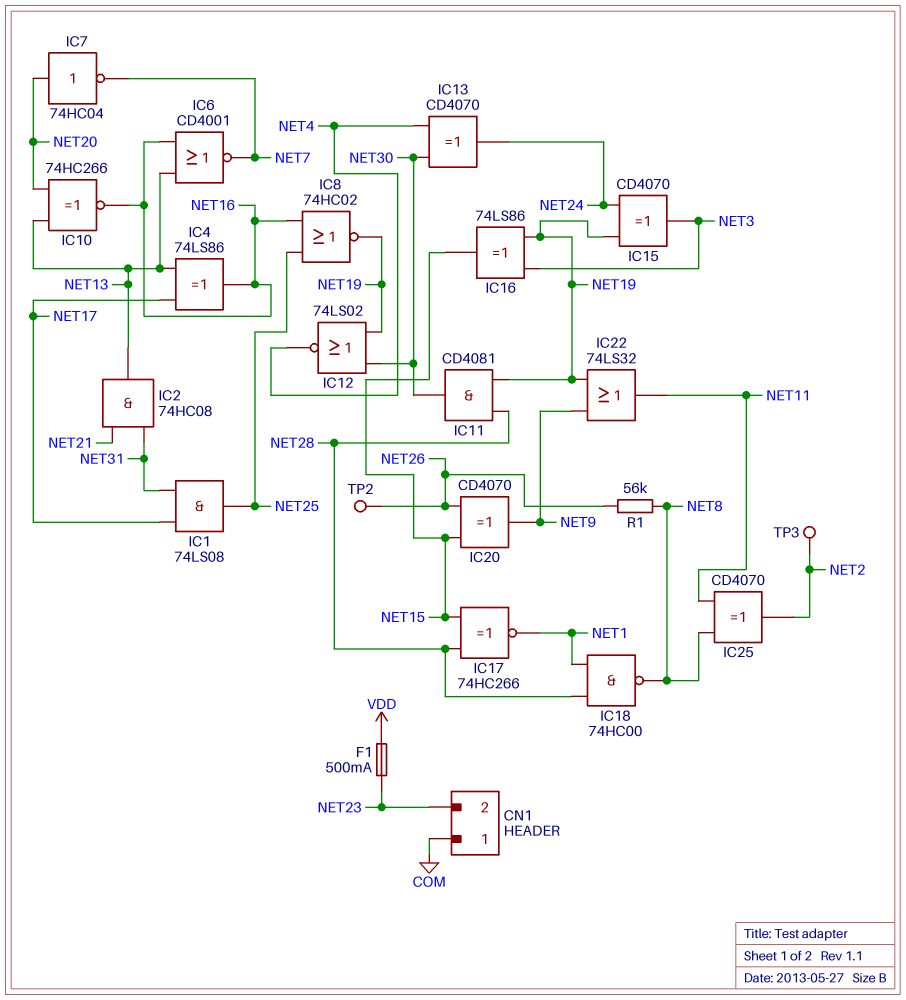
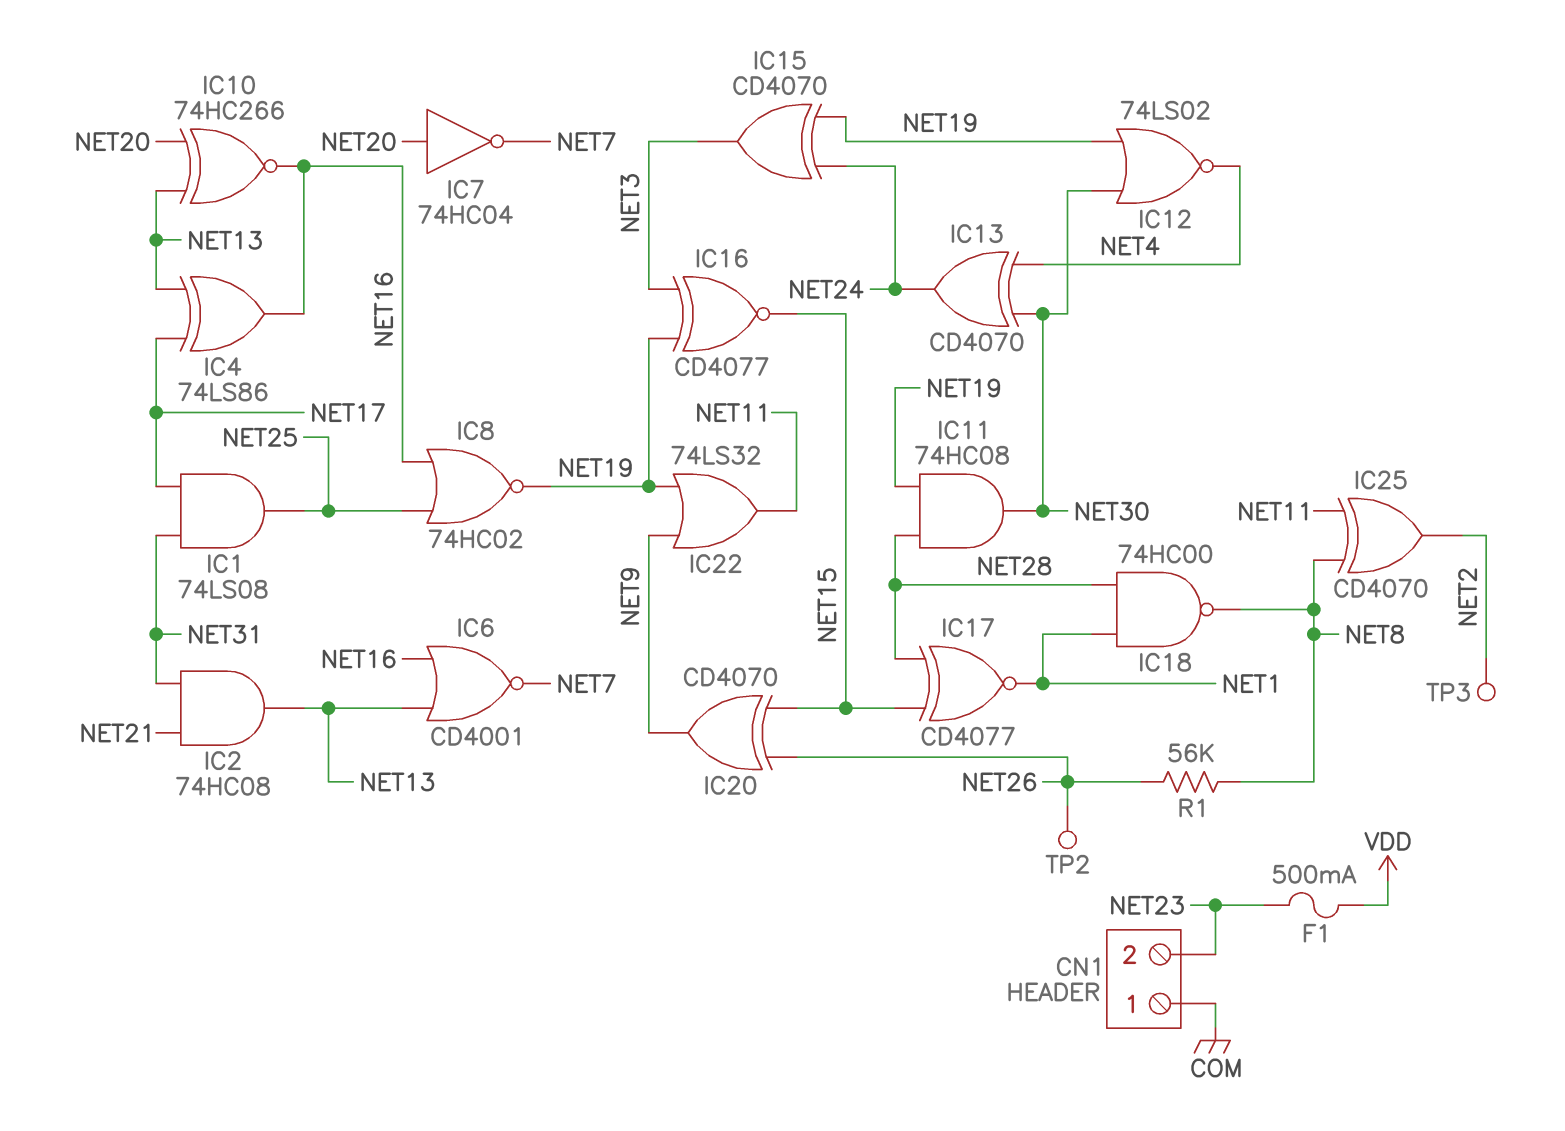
IC11: AND CD4081 (in NET19, in NET28, out NET30) -> AND 74HC08 (in NET19, in NET28, out NET30)
IC16: XOR 74LS86 (in NET3, in NET19, out NET15) -> XNOR CD4077 (in NET3, in NET19, out NET15)
IC17: XNOR 74HC266 (in NET15, in NET28, out NET1) -> XNOR CD4077 (in NET15, in NET28, out NET1)

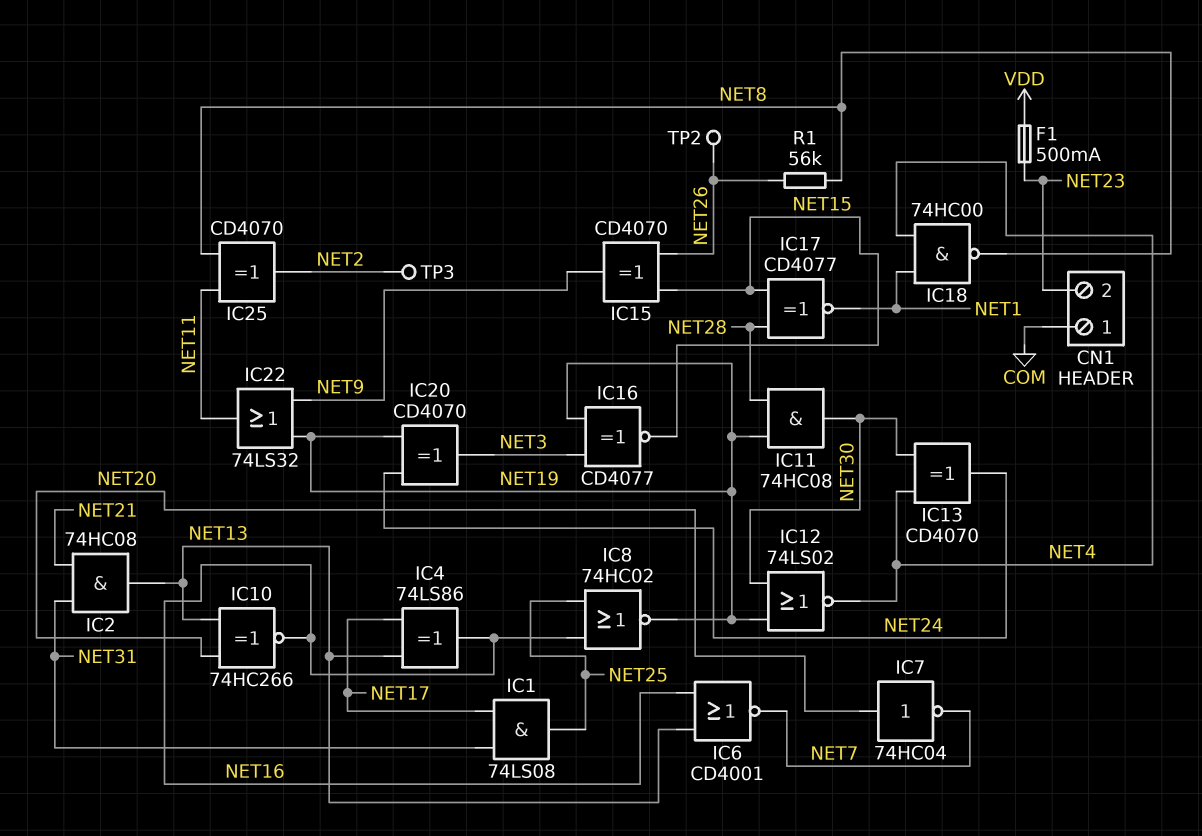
IC15: XOR CD4070 (in NET19, in NET24, out NET3) -> XOR CD4070 (in NET15, in NET26, out NET9)
IC18: NAND 74HC00 (in NET1, in NET28, out NET8) -> NAND 74HC00 (in NET1, in NET4, out NET8)
IC20: XOR CD4070 (in NET15, in NET26, out NET9) -> XOR CD4070 (in NET19, in NET24, out NET3)

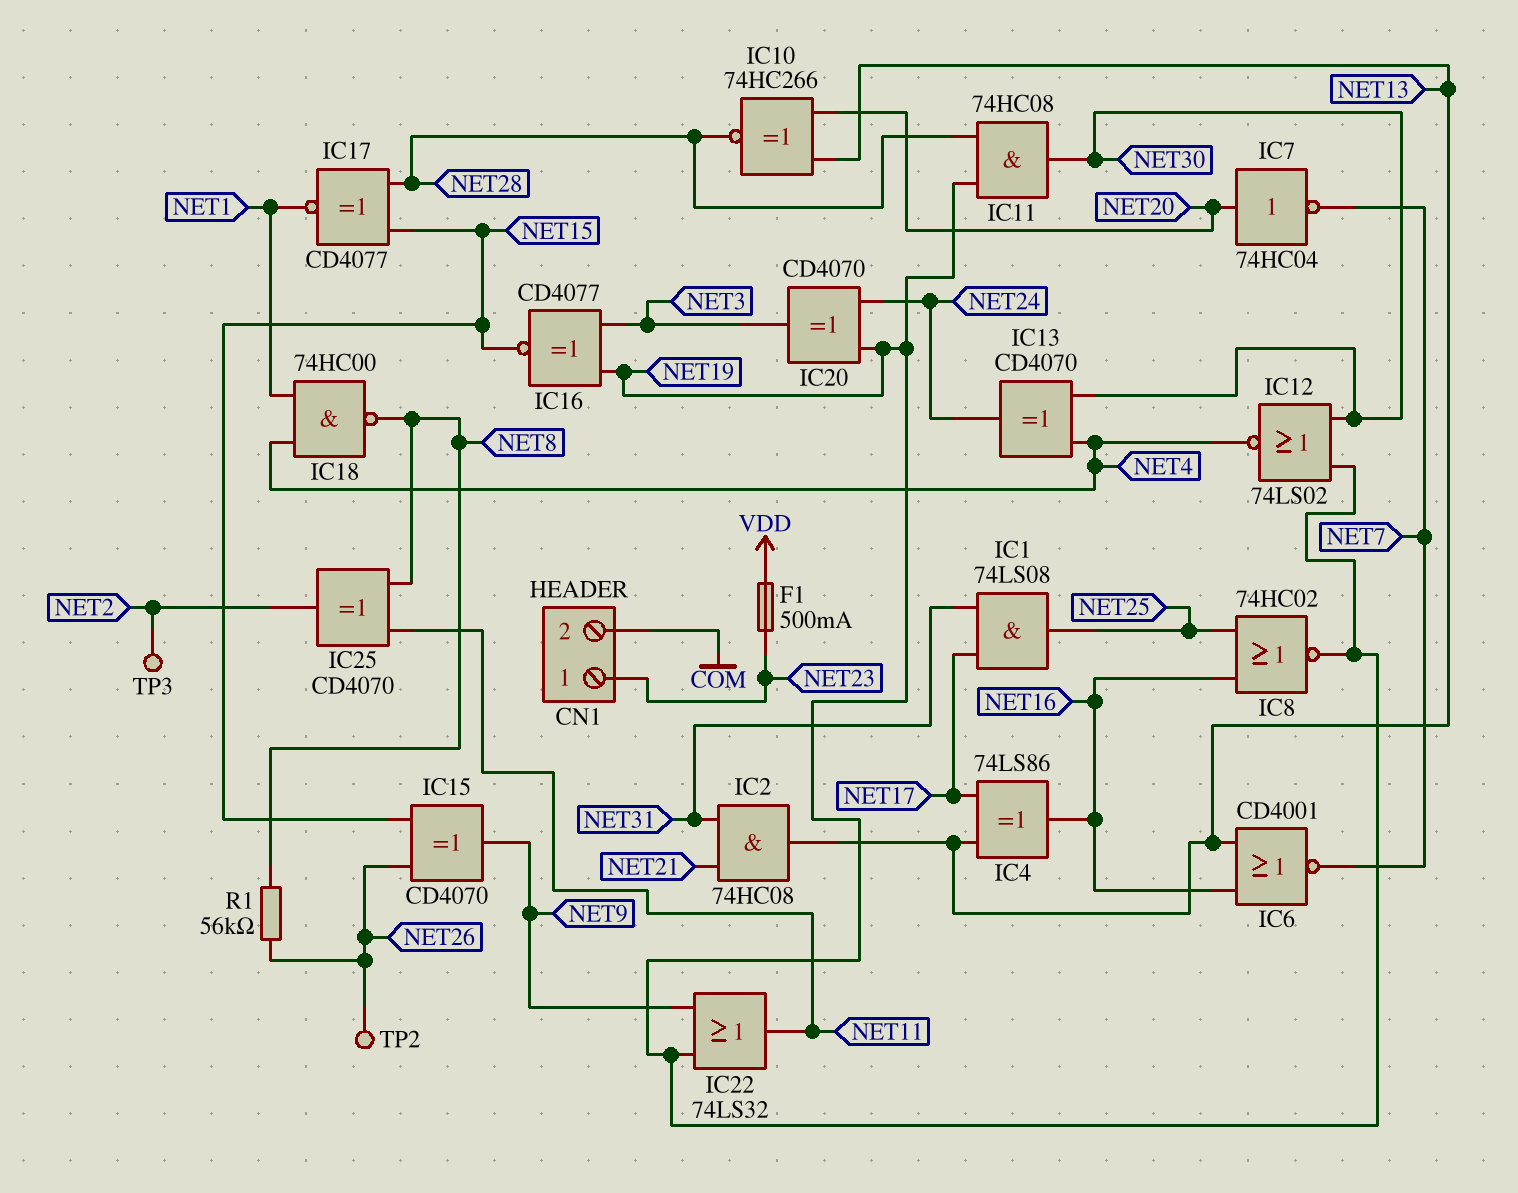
CN1 pin 1: COM -> NET23
CN1 pin 2: NET23 -> COM
IC10: XNOR 74HC266 (in NET13, in NET20, out NET16) -> XNOR 74HC266 (in NET13, in NET20, out NET28)

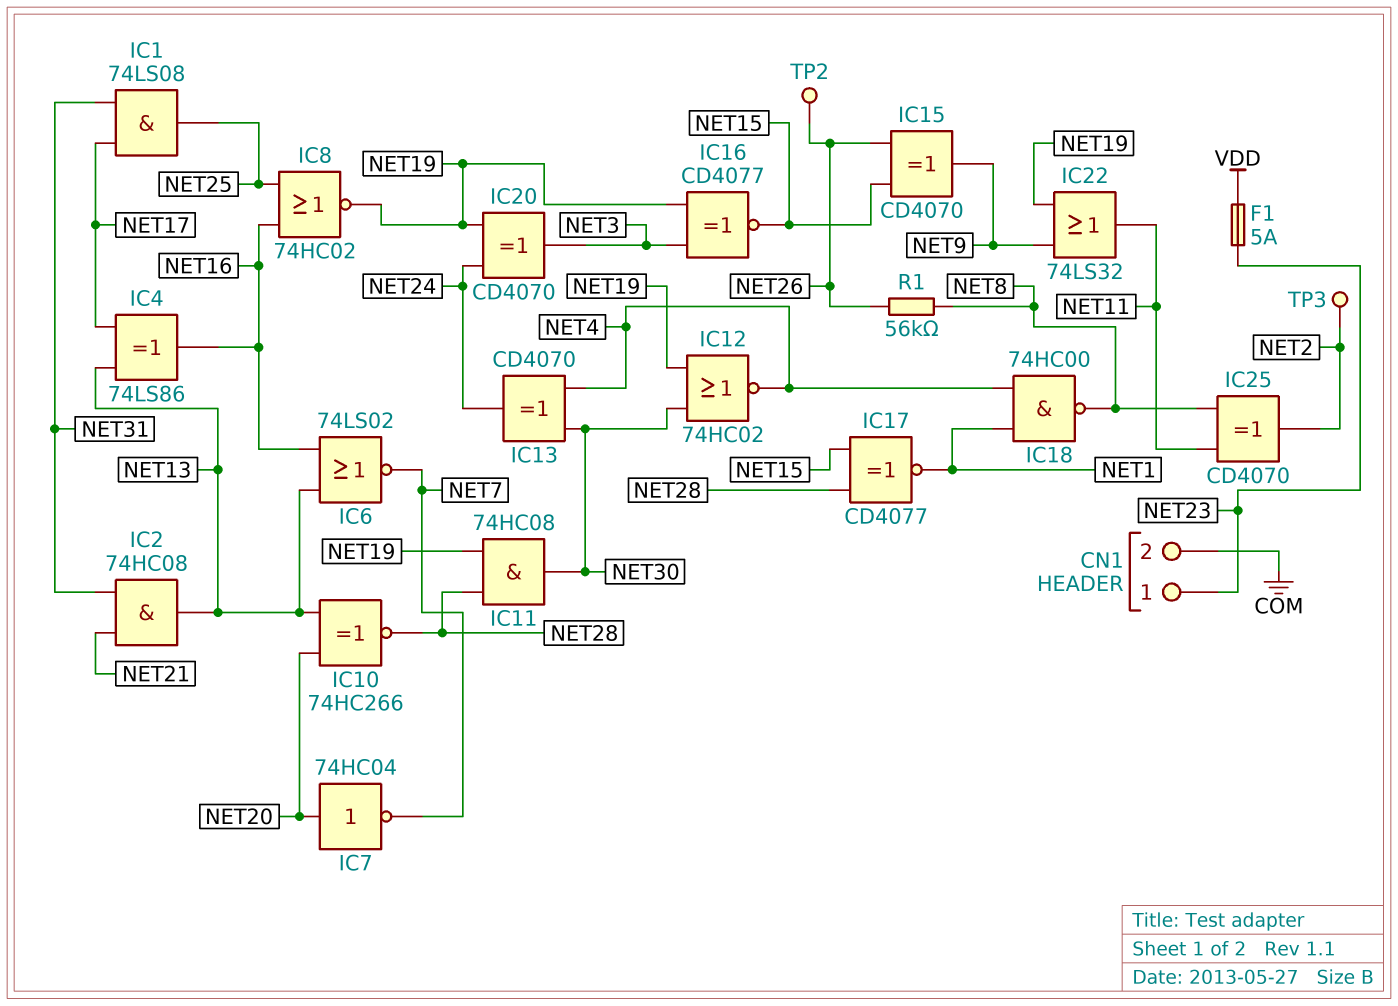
F1: 500mA (NET23, VDD) -> 5A (NET23, VDD)
IC6: NOR CD4001 (in NET13, in NET16, out NET7) -> NOR 74LS02 (in NET13, in NET16, out NET7)
IC12: NOR 74LS02 (in NET19, in NET30, out NET4) -> NOR 74HC02 (in NET19, in NET30, out NET4)

